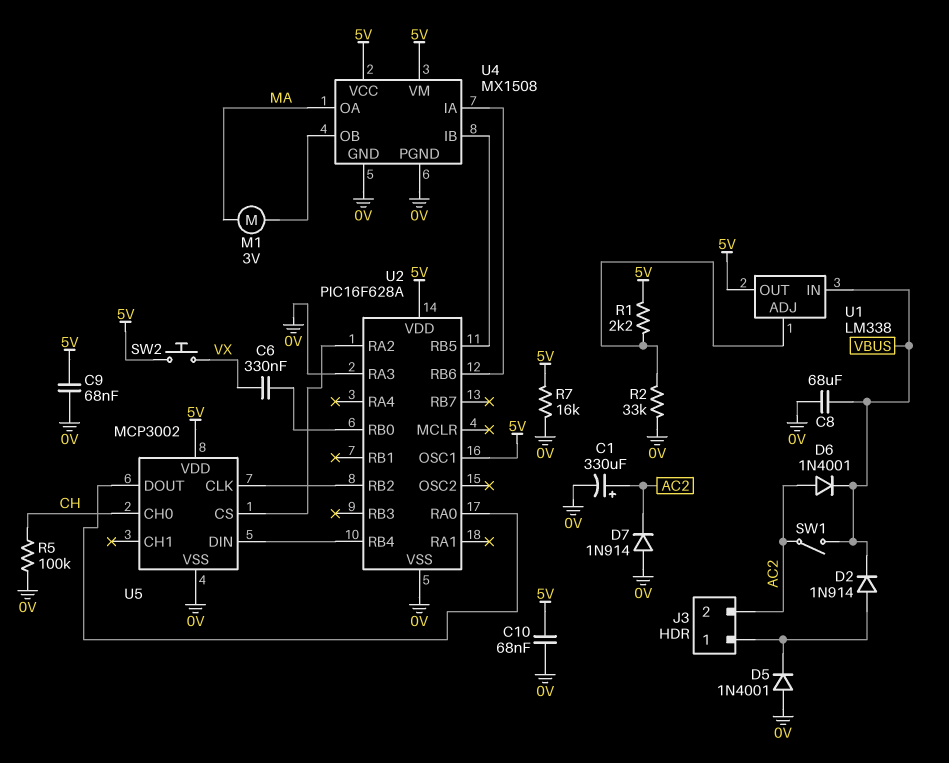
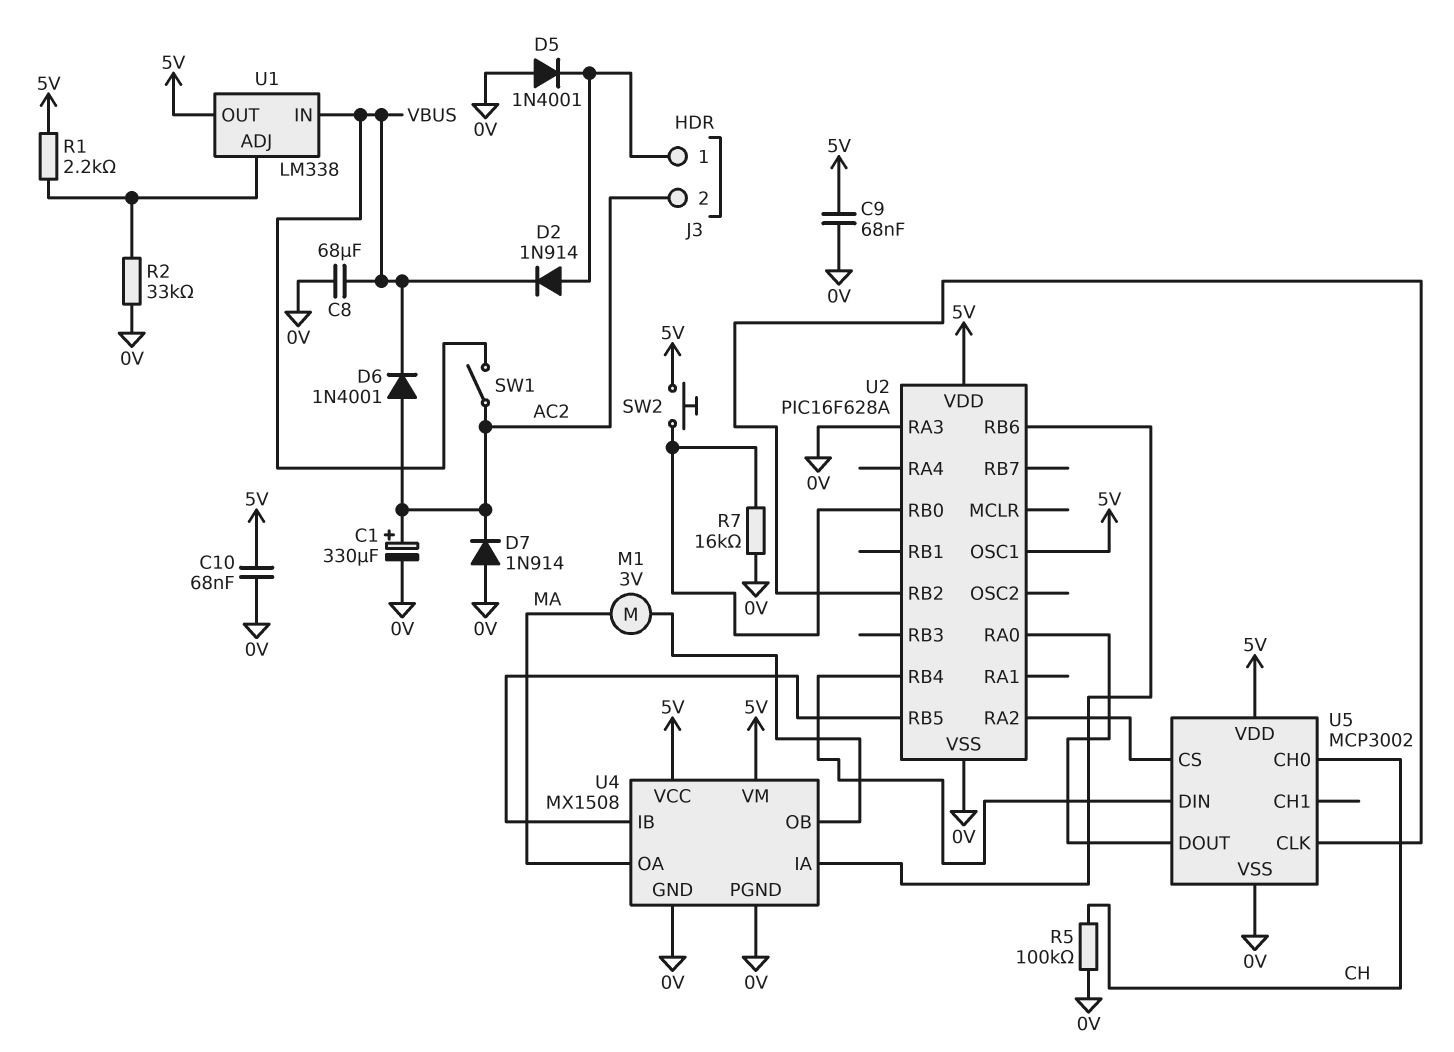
C6: 330nF (U2/RB0, VX) -> none
R7: 16k (0V, 5V) -> 16k (0V, U2/RB0)
SW2: button (5V, VX) -> button (5V, U2/RB0)

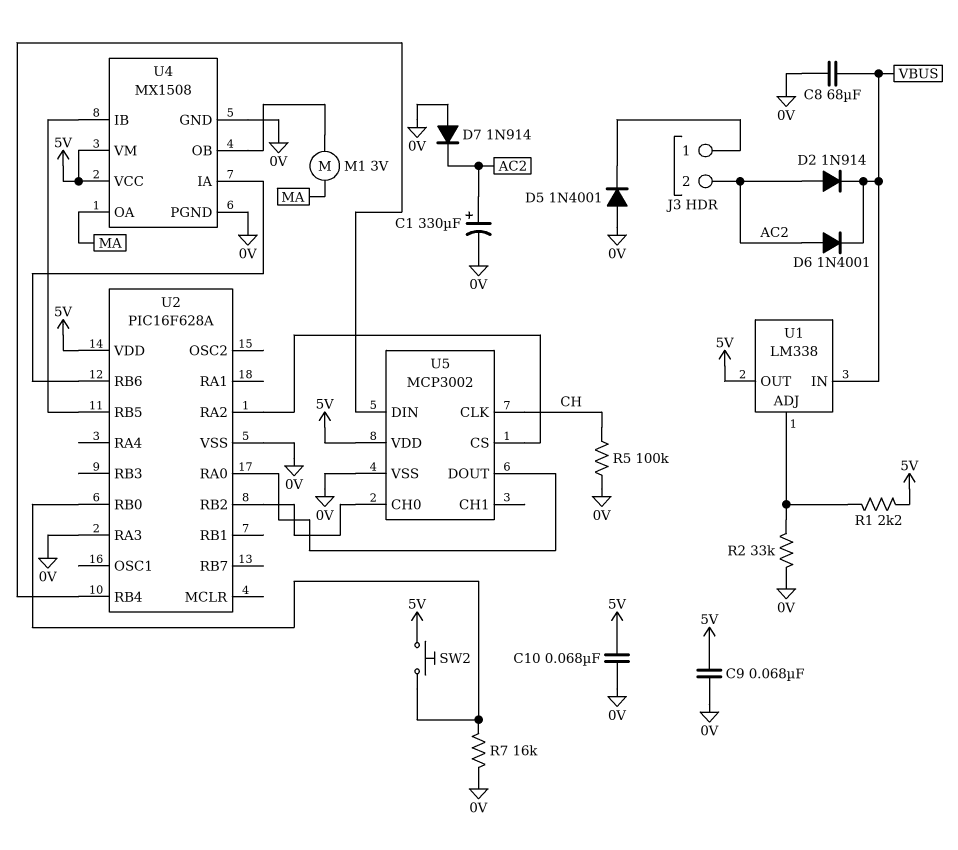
D2: diode 1N914 (A J3/1, K VBUS) -> diode 1N914 (A AC2, K VBUS)
SW1: switch (AC2, VBUS) -> none
U2 pin OSC1: 5V -> none
U5 pin CH0: CH -> U2/RB2
U5 pin CLK: U2/RB2 -> CH

